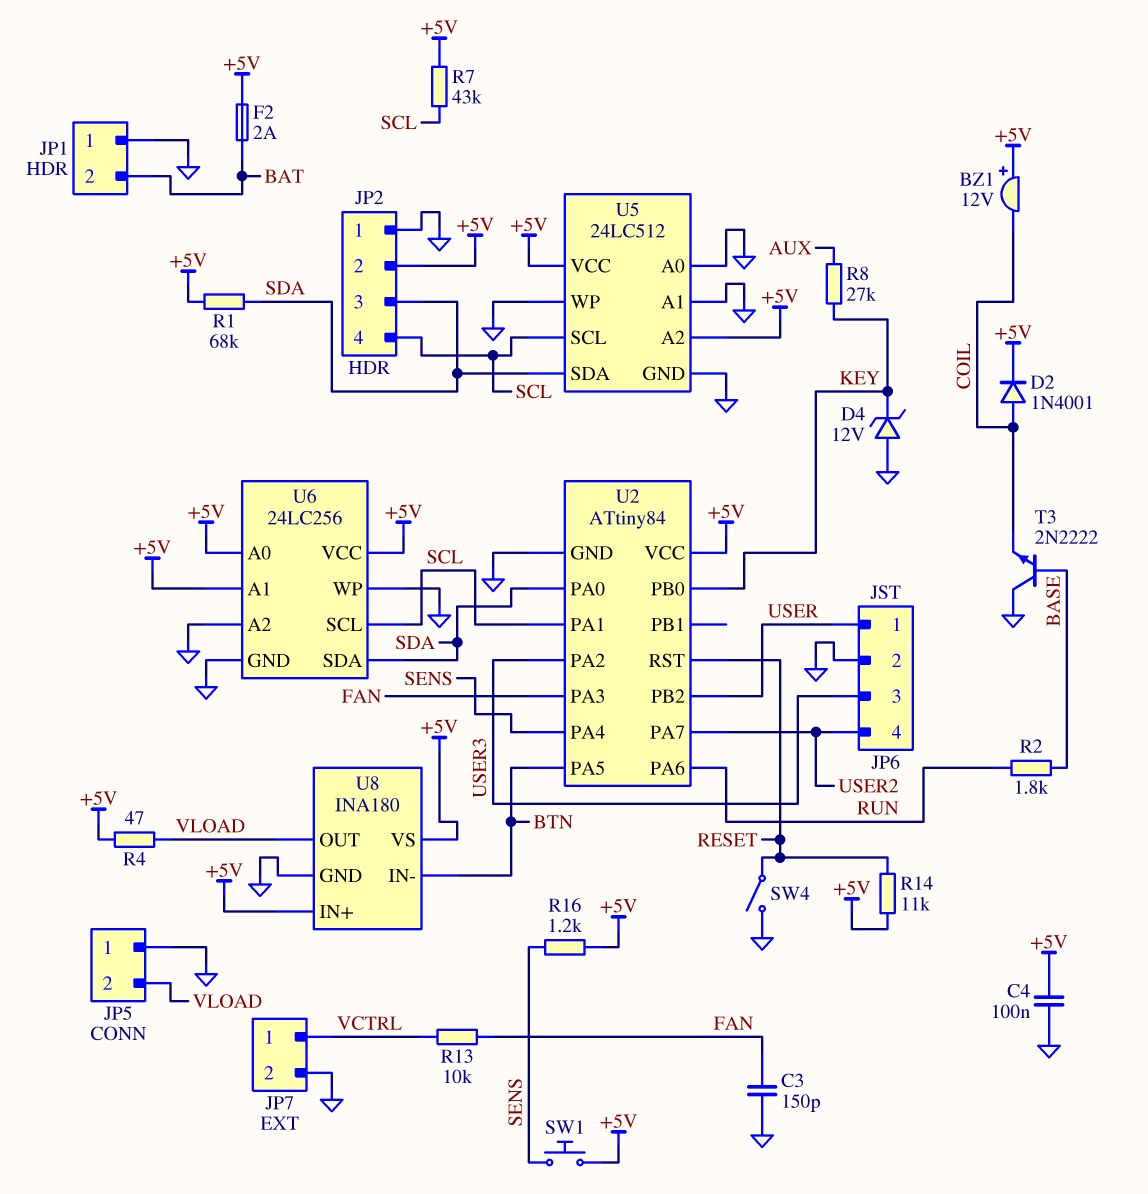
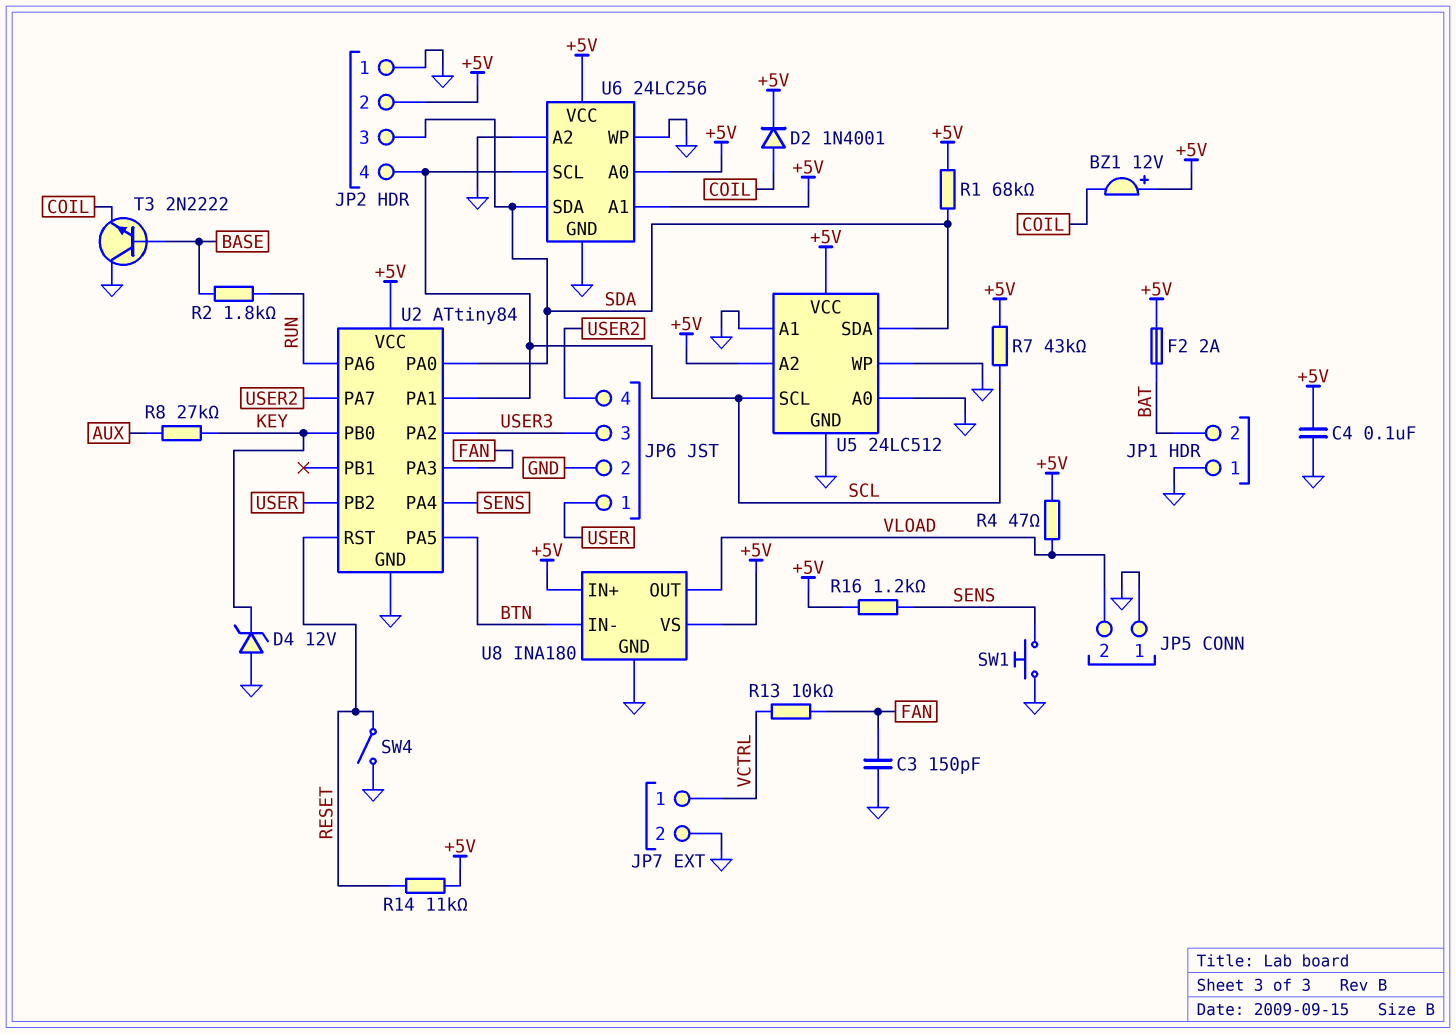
SW1: button (+5V, SENS) -> button (GND, SENS)

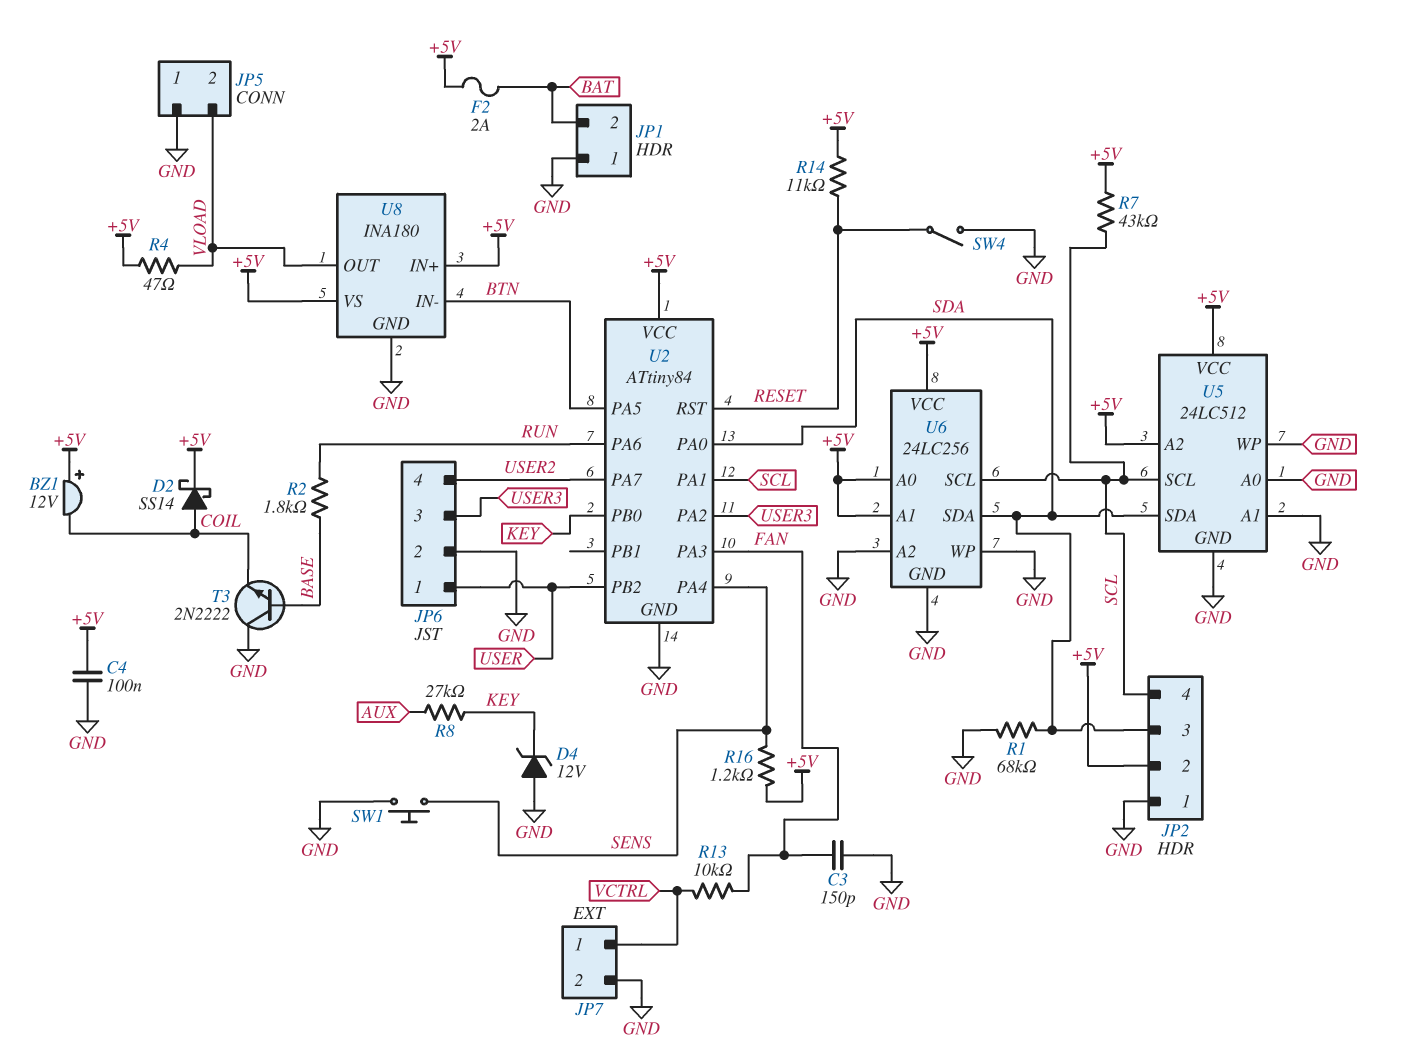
D2: diode 1N4001 (A COIL, K +5V) -> schottky SS14 (A COIL, K +5V)
R1: 68k (+5V, SDA) -> 68k (GND, SDA)

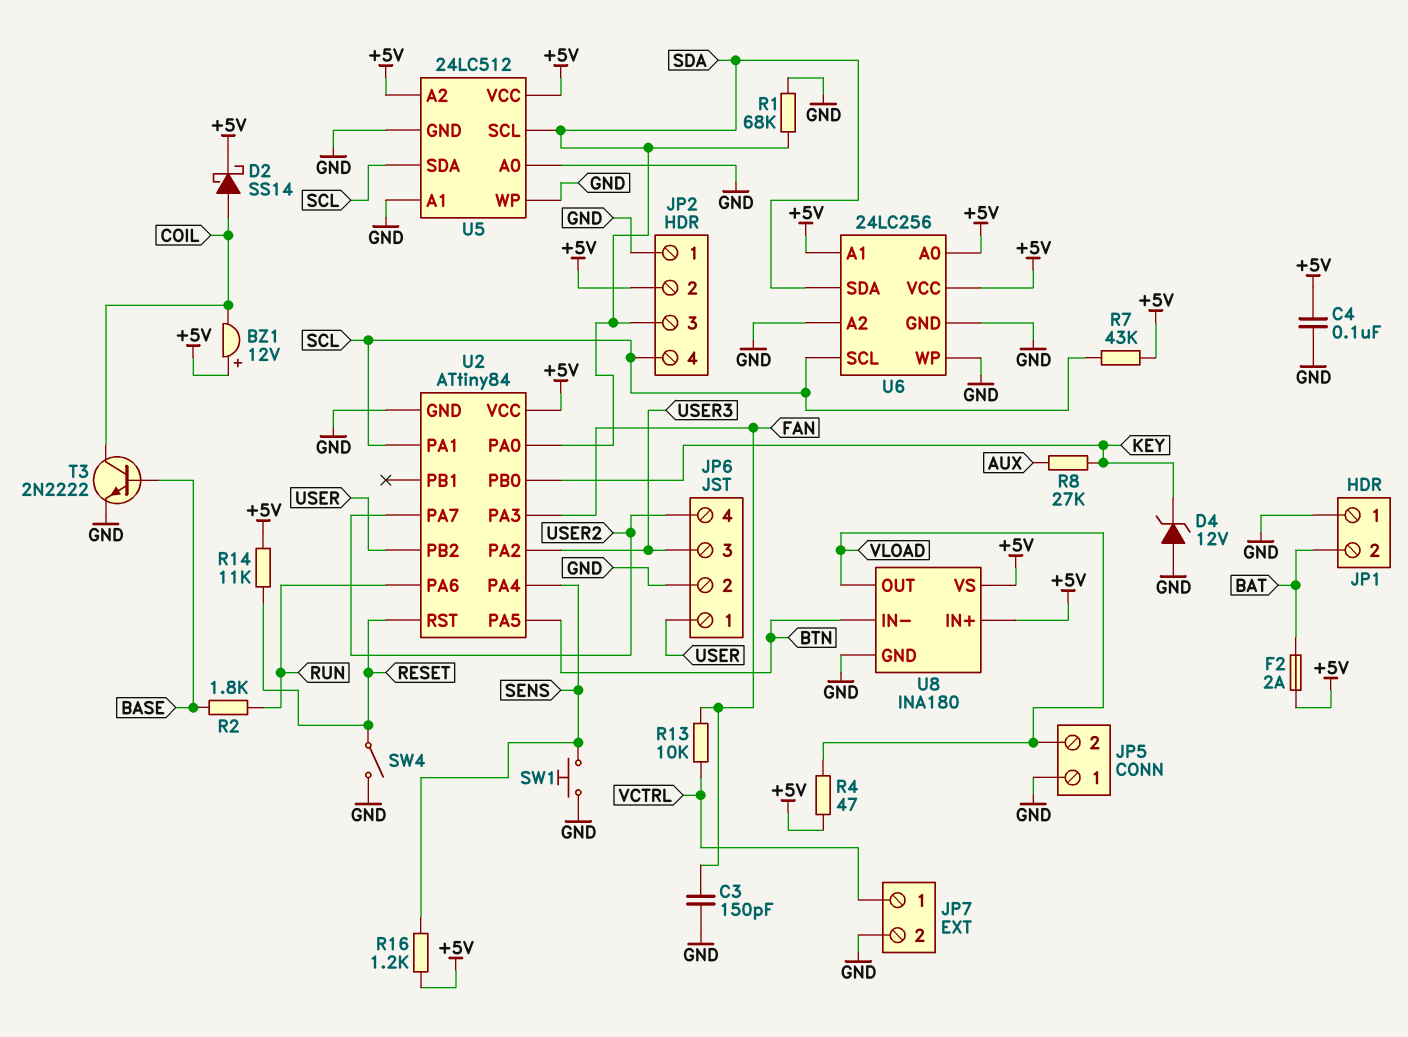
T3: NPN 2N2222 (B BASE, C GND, E COIL) -> NPN 2N2222 (B BASE, C COIL, E GND)
U5 pin SCL: SCL -> SDA
U5 pin SDA: SDA -> SCL

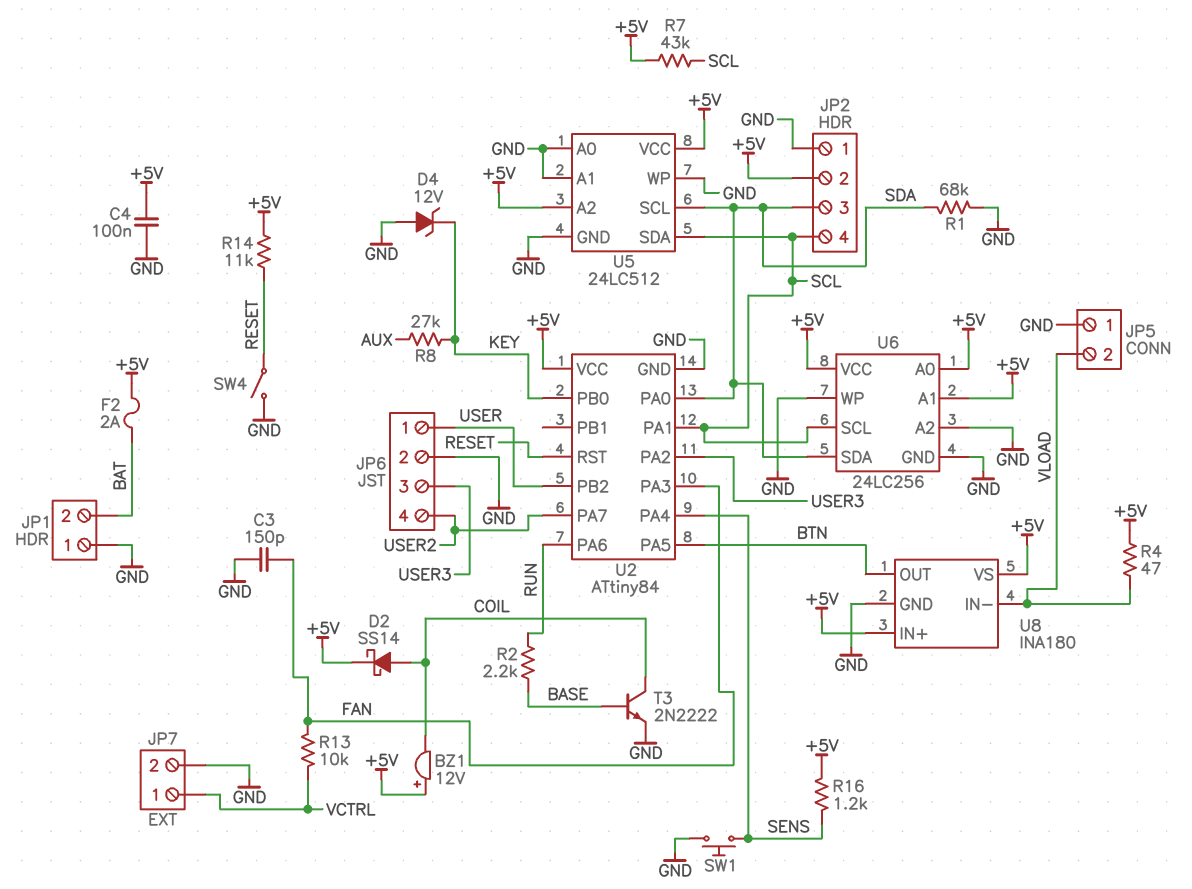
R2: 1.8k (BASE, RUN) -> 2.2k (BASE, RUN)
U8 pin IN-: BTN -> VLOAD
U8 pin OUT: VLOAD -> BTN

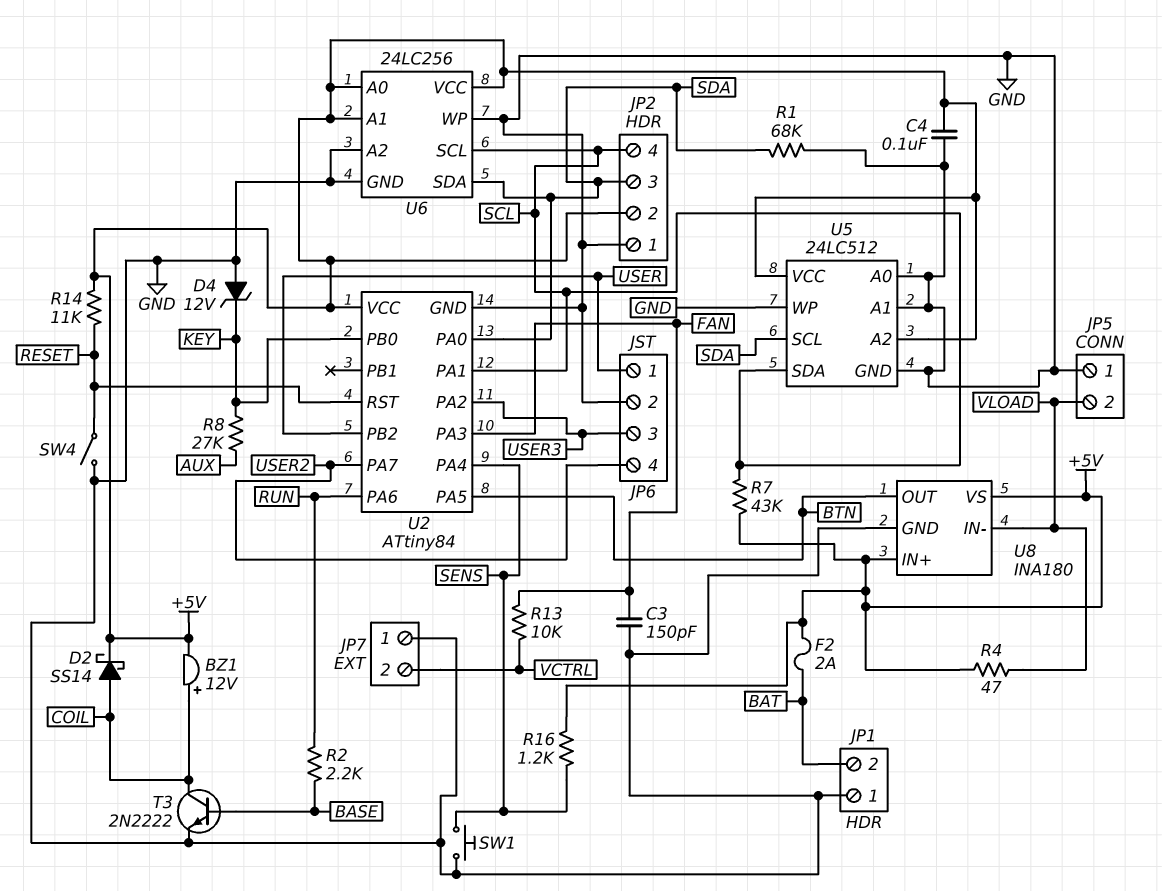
BZ1: buzzer 12V (plus +5V, minus COIL) -> buzzer 12V (plus COIL, minus +5V)
JP7 pin 1: VCTRL -> GND
JP7 pin 2: GND -> VCTRL

